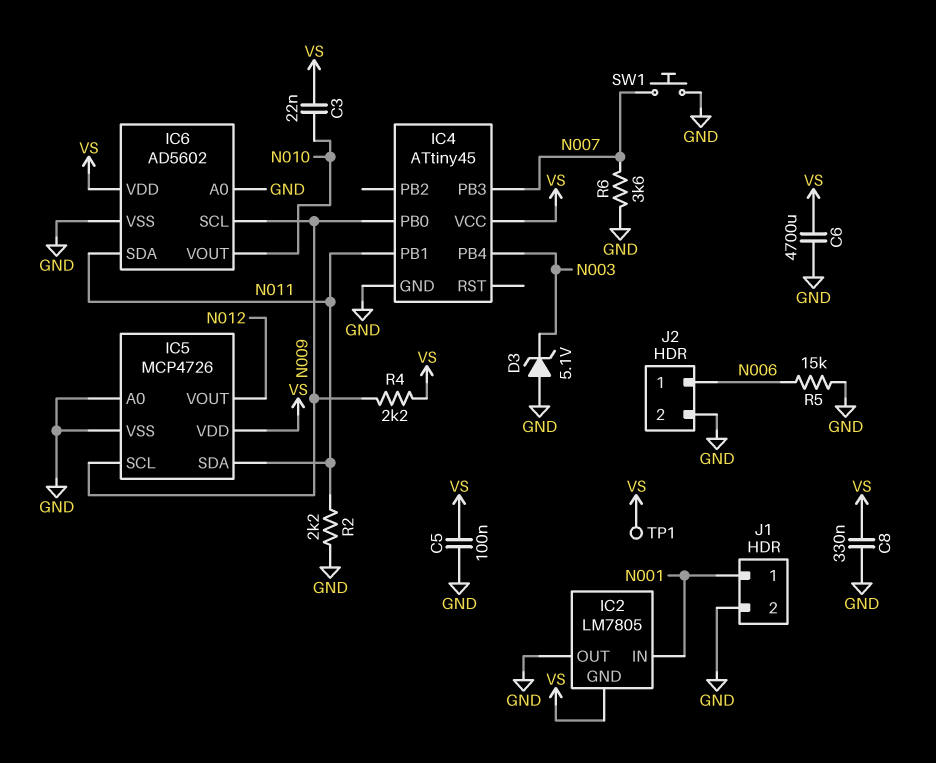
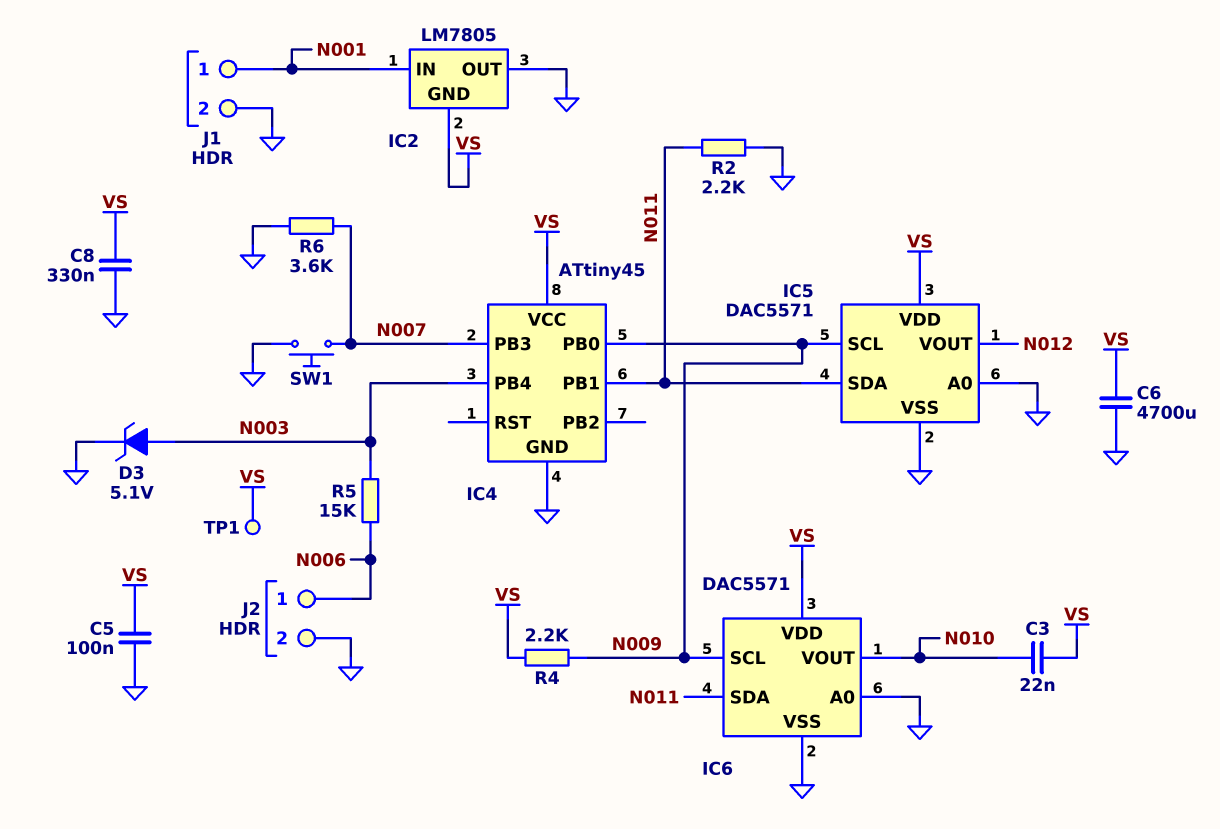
D3: zener 5.1V (A GND, K N003) -> zener 5.1V (A N003, K GND)
IC5: MCP4726 -> DAC5571
IC6: AD5602 -> DAC5571
R5: 15k (GND, N006) -> 15k (N003, N006)

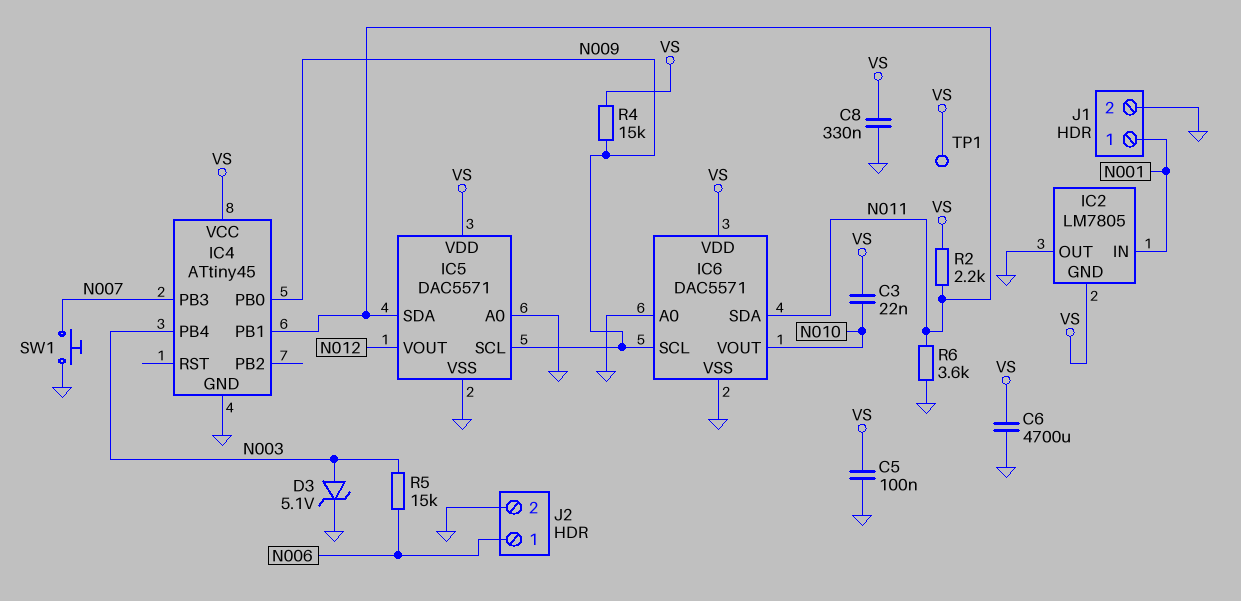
R2: 2.2k (GND, N011) -> 2.2k (N011, VS)
R4: 2.2k (N009, VS) -> 15k (N009, VS)
R6: 3.6k (GND, N007) -> 3.6k (GND, N011)

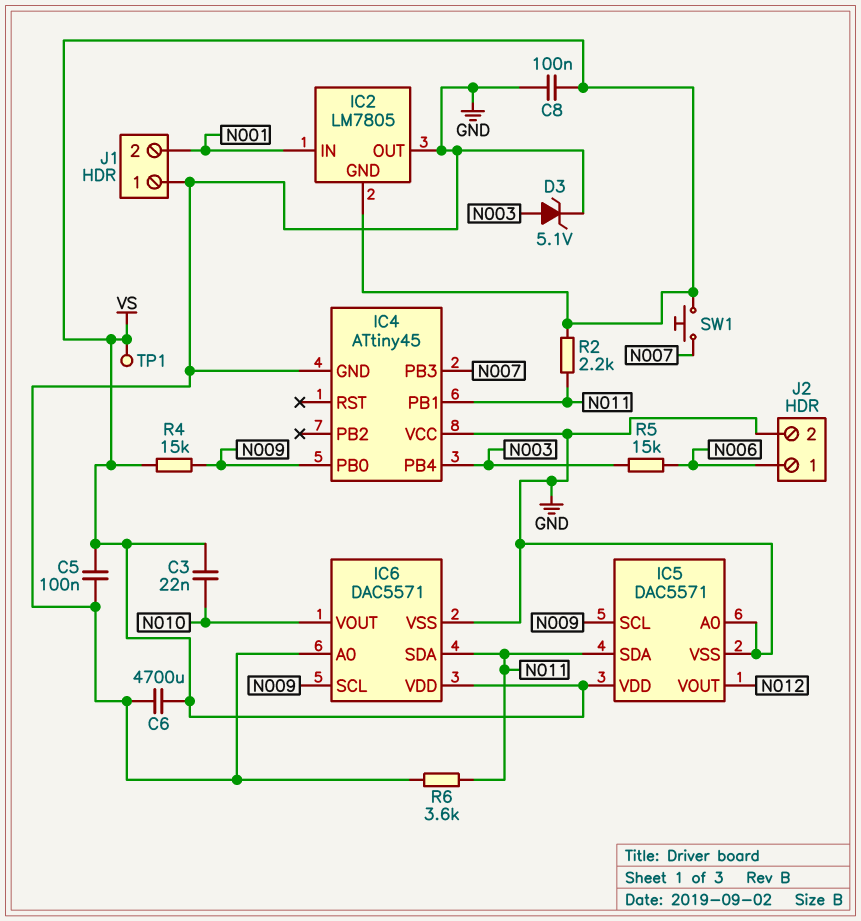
C8: 330nF (GND, VS) -> 100nF (GND, VS)
IC4 pin VCC: VS -> GND
J1 pin 1: N001 -> GND
J1 pin 2: GND -> N001
SW1: button (GND, N007) -> button (N007, VS)

